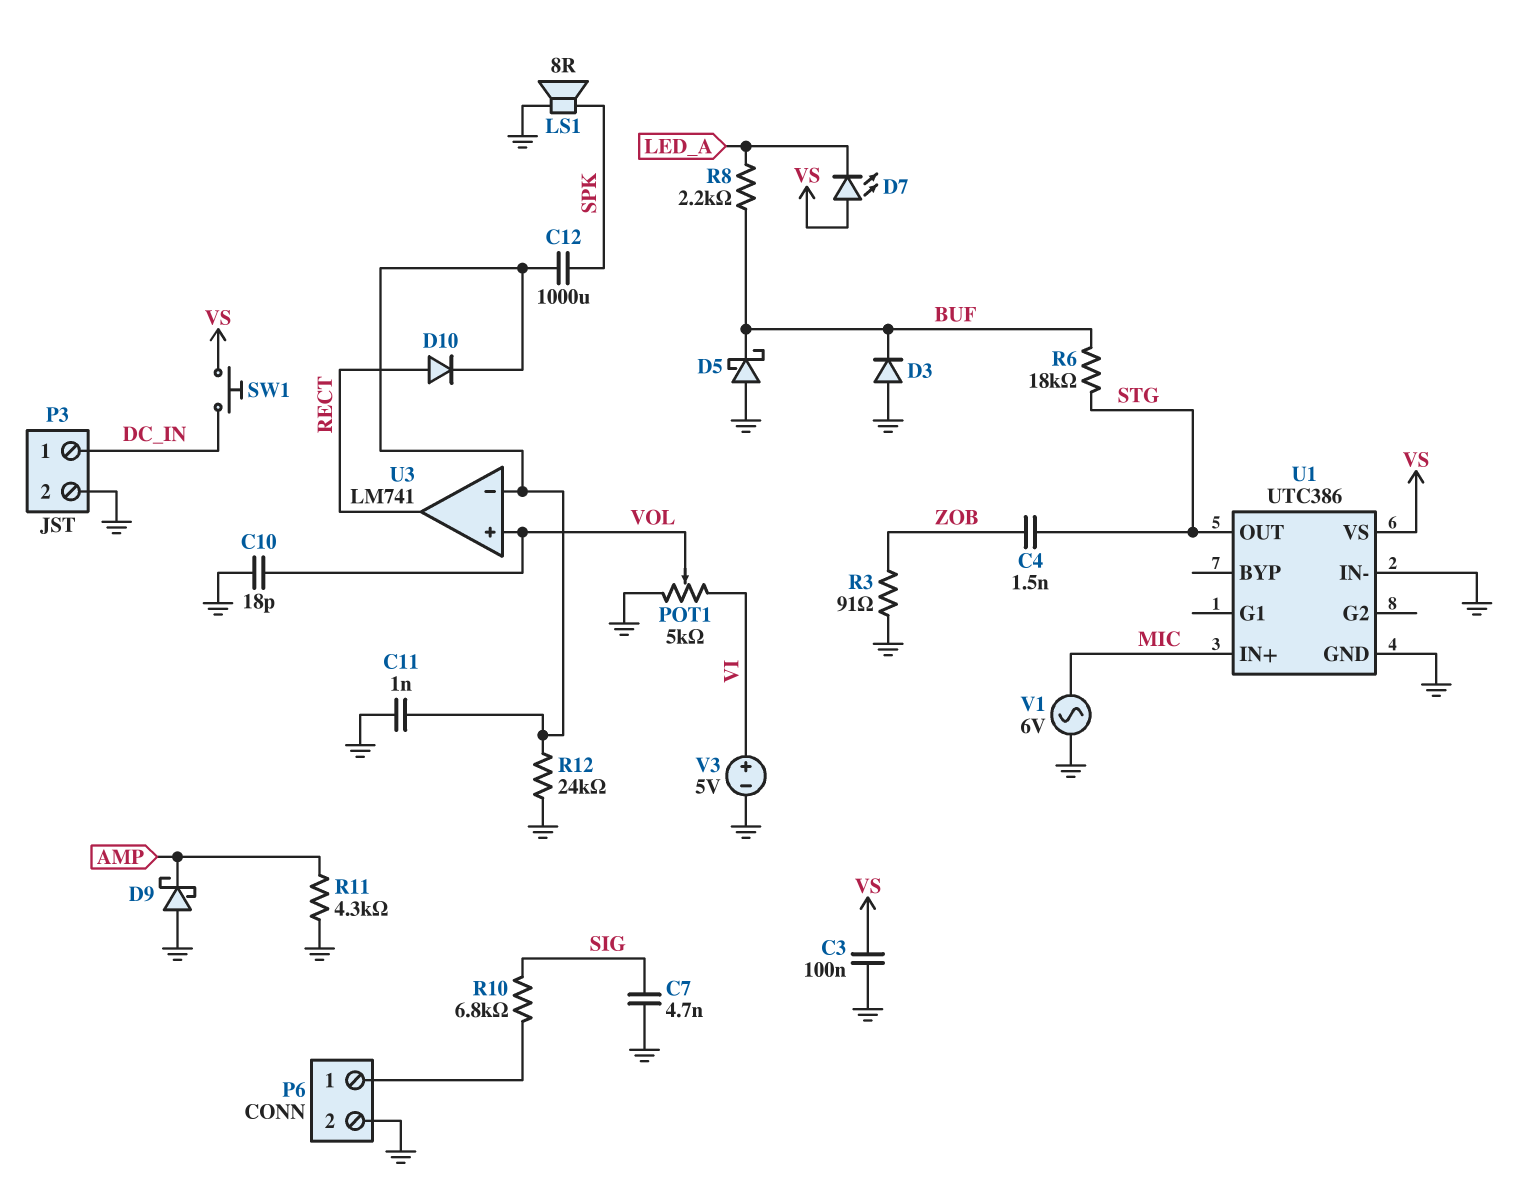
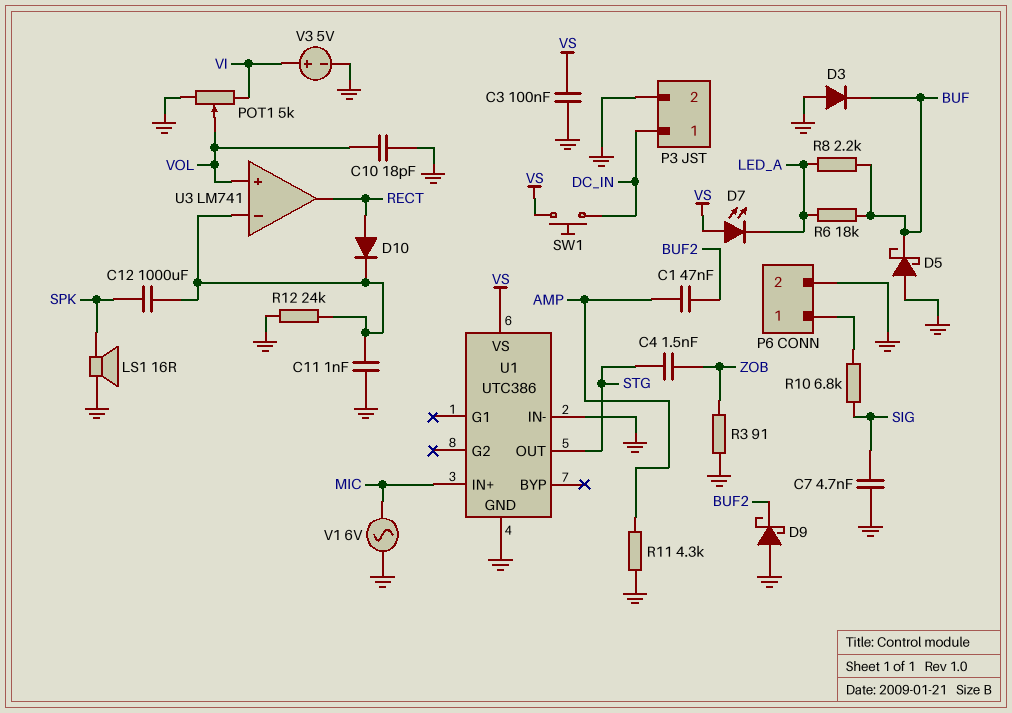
C1: none -> 47nF (AMP, BUF2)
D9: schottky (A GND, K AMP) -> schottky (A GND, K BUF2)
LS1: speaker 8R (GND, SPK) -> speaker 16R (GND, SPK)
R6: 18k (BUF, STG) -> 18k (BUF, LED_A)

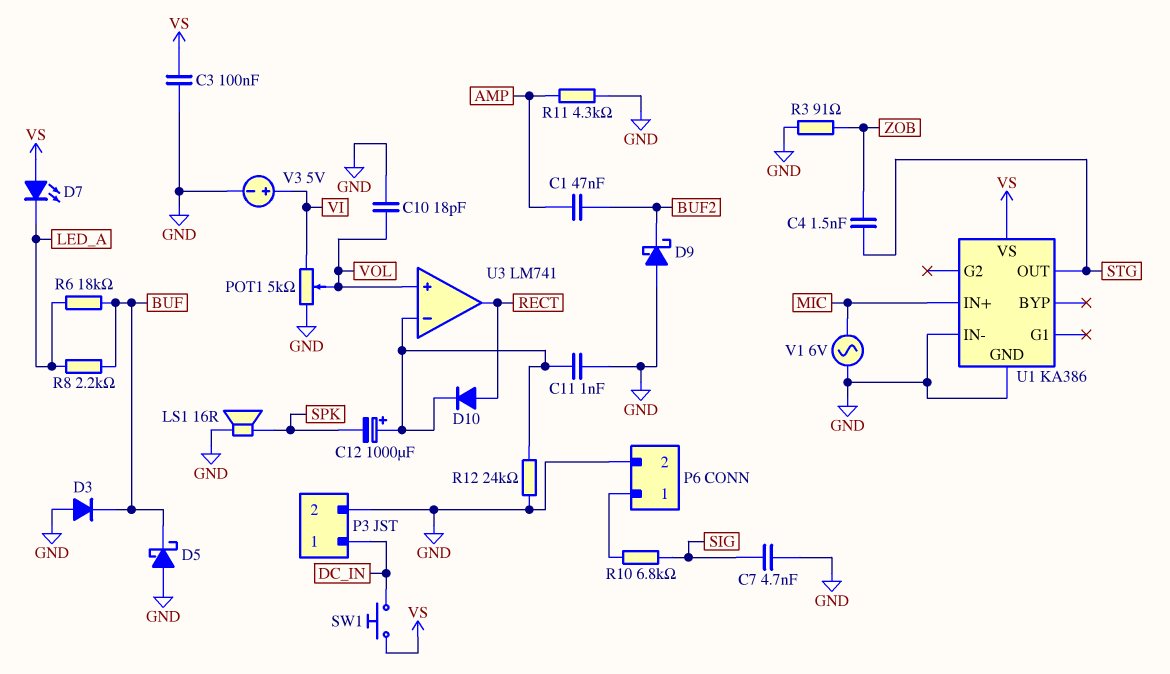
C12: 1000uF (SPK, U3/in-) -> 1000uF (plus U3/in-, minus SPK)
U1: UTC386 -> KA386

